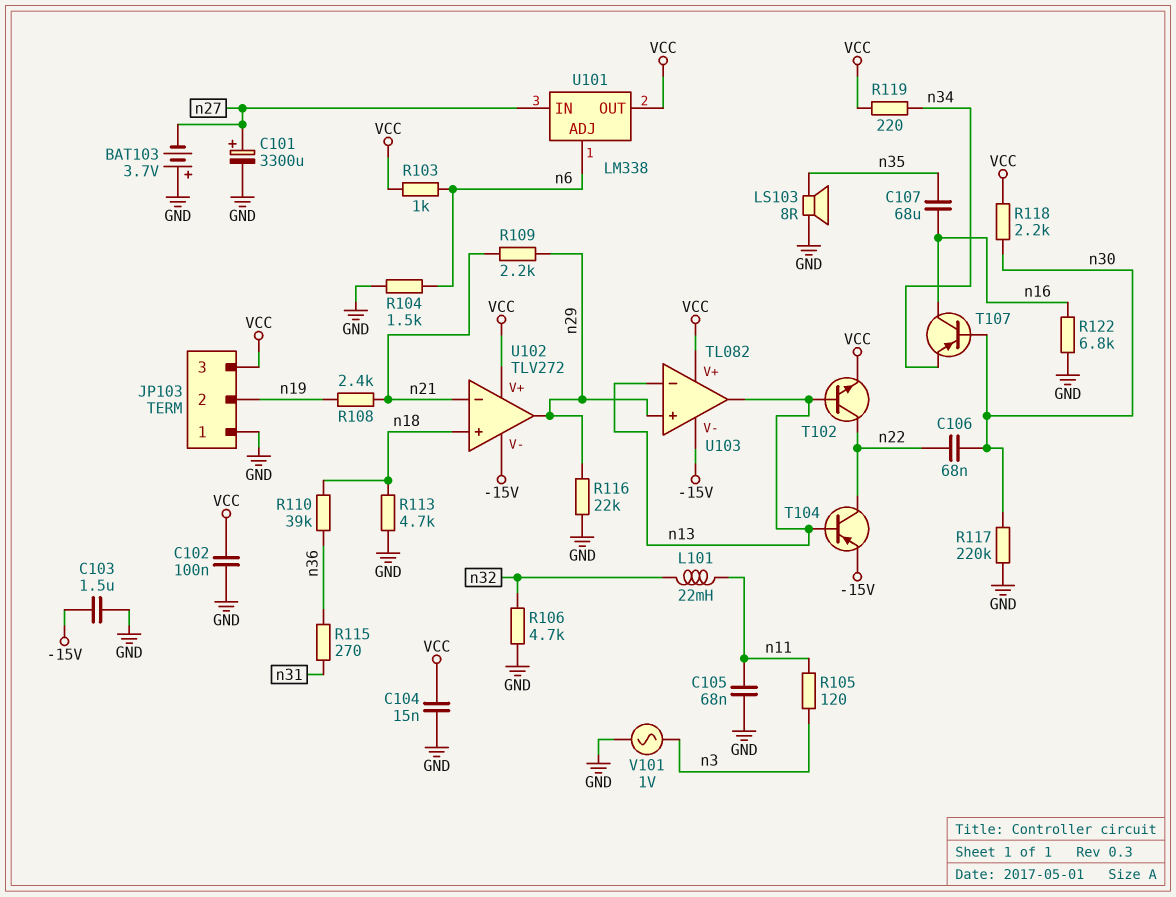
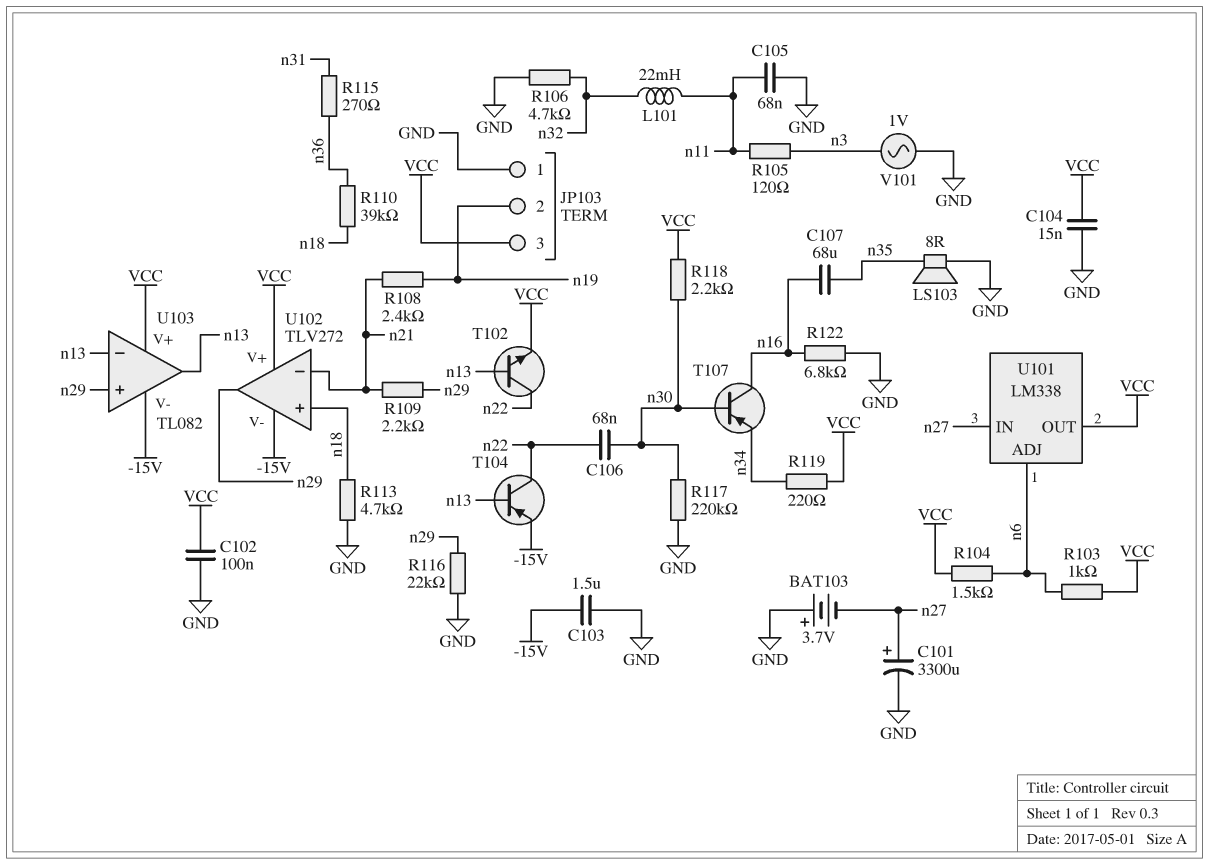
R104: 1.5k (GND, n6) -> 1.5k (VCC, n6)

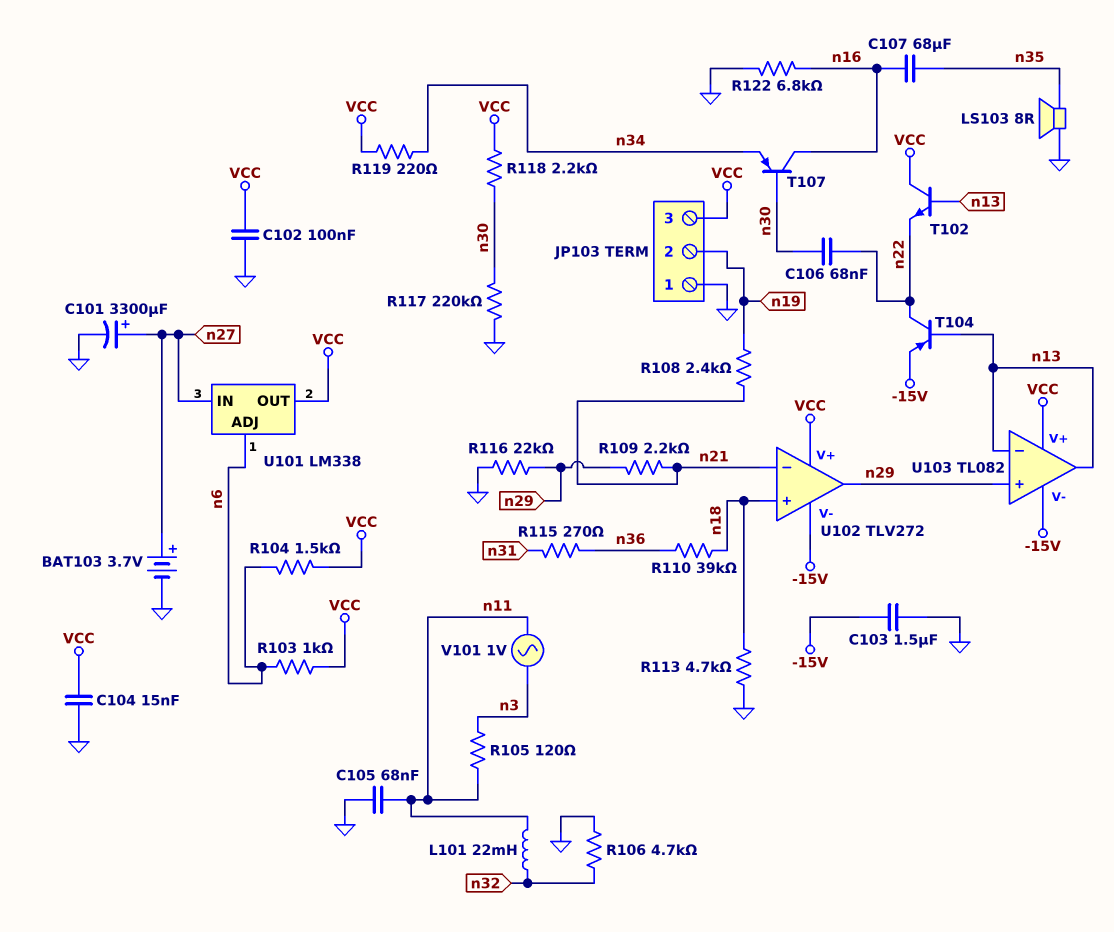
BAT103: 3.7V (plus GND, minus n27) -> 3.7V (plus n27, minus GND)
T102: NPN (B n13, C n22, E VCC) -> NPN (B n13, C VCC, E n22)
V101: AC 1V (GND, n3) -> AC 1V (n3, n11)

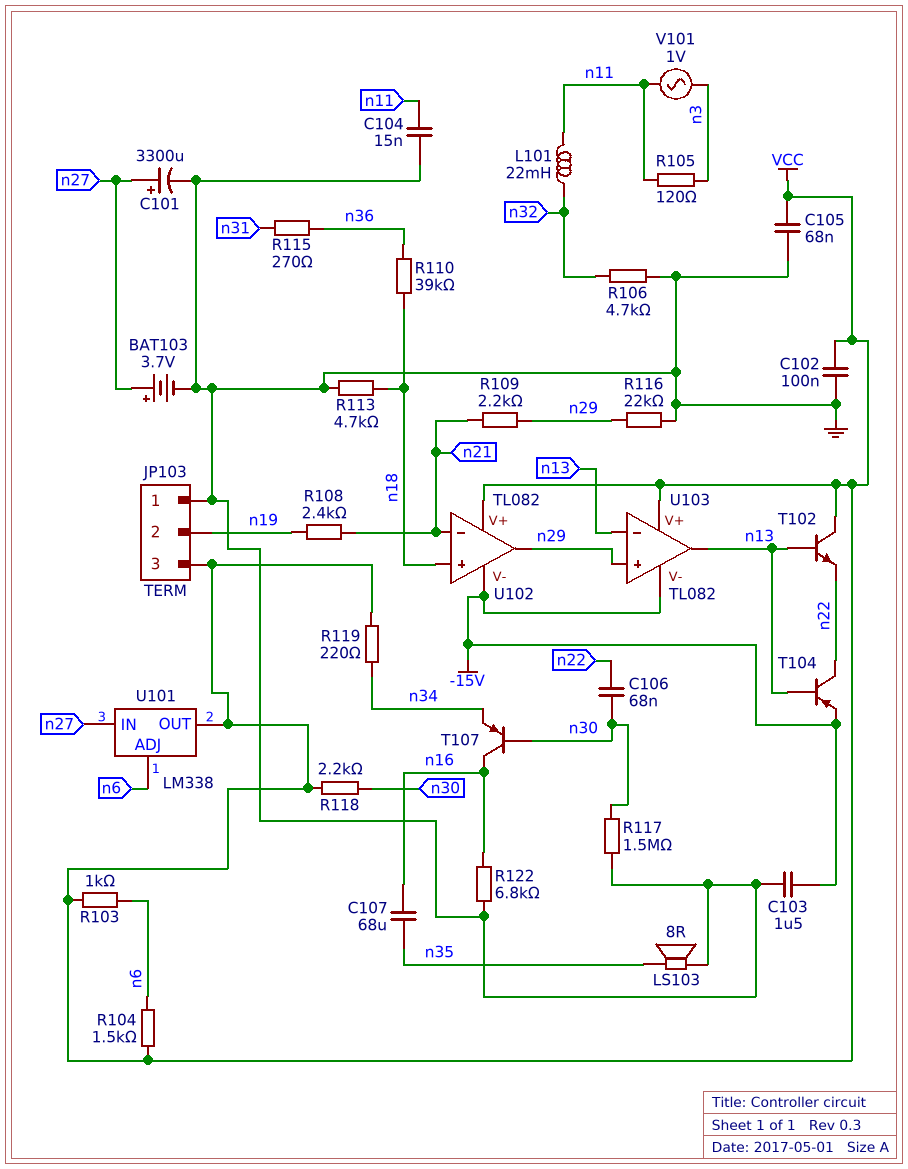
C104: 15nF (GND, VCC) -> 15nF (GND, n11)
C105: 68nF (GND, n11) -> 68nF (GND, VCC)
R117: 220k (GND, n30) -> 1.5M (GND, n30)
U102: TLV272 -> TL082

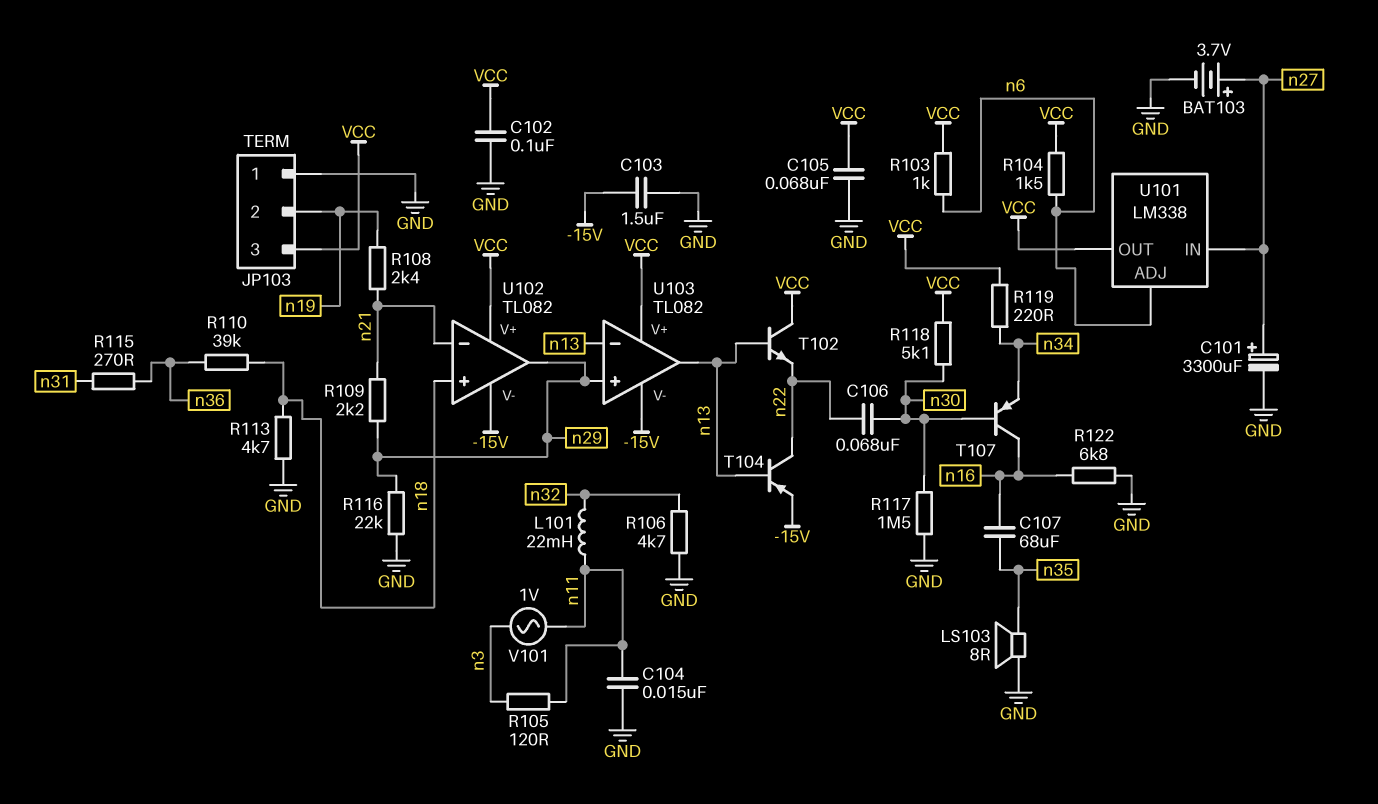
R118: 2.2k (VCC, n30) -> 5.1k (VCC, n30)

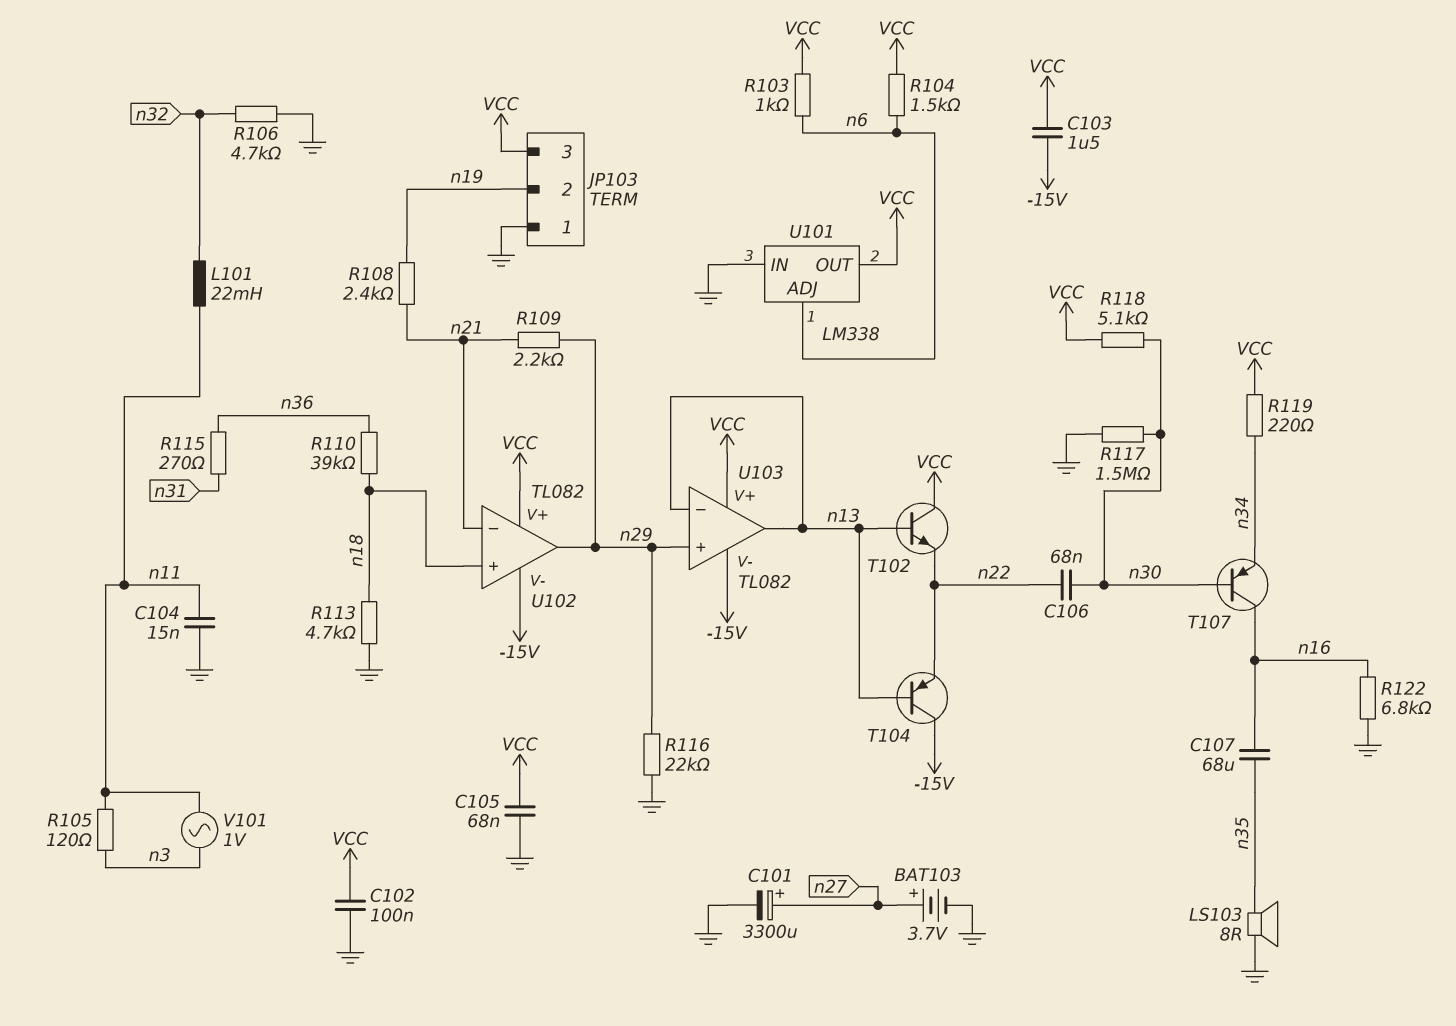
C103: 1.5uF (-15V, GND) -> 1.5uF (-15V, VCC)
T104: PNP (B n13, C n22, E -15V) -> PNP (B n13, C -15V, E n22)
U101 pin IN: n27 -> GND

